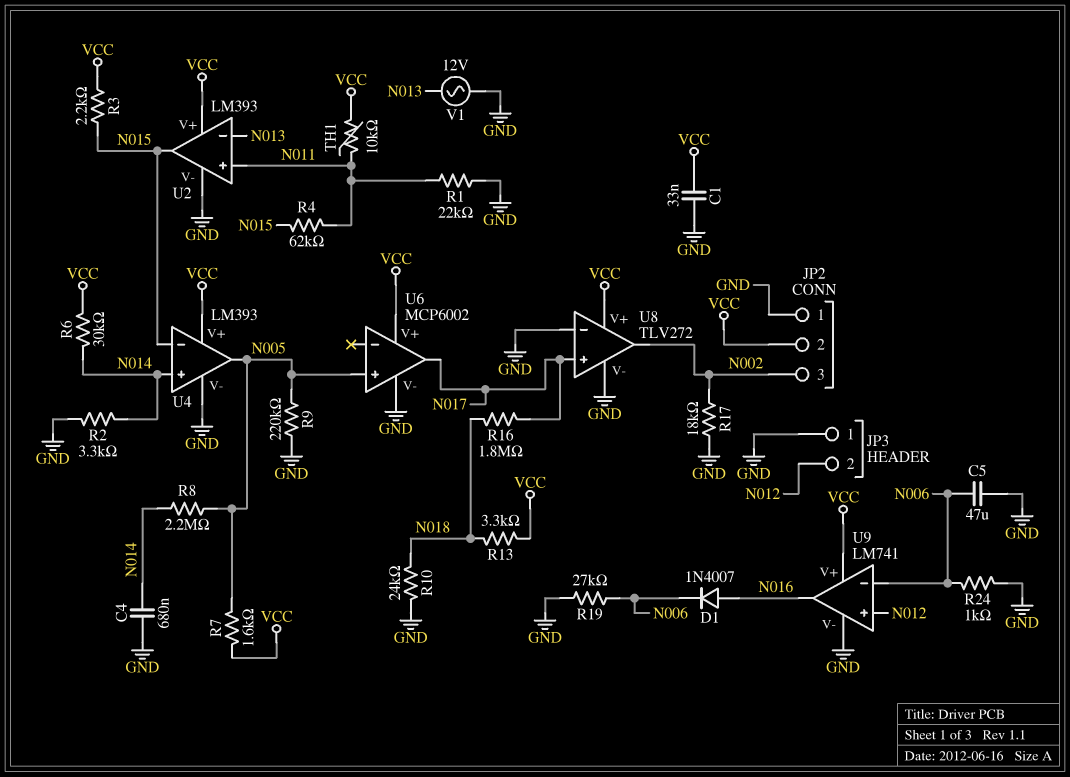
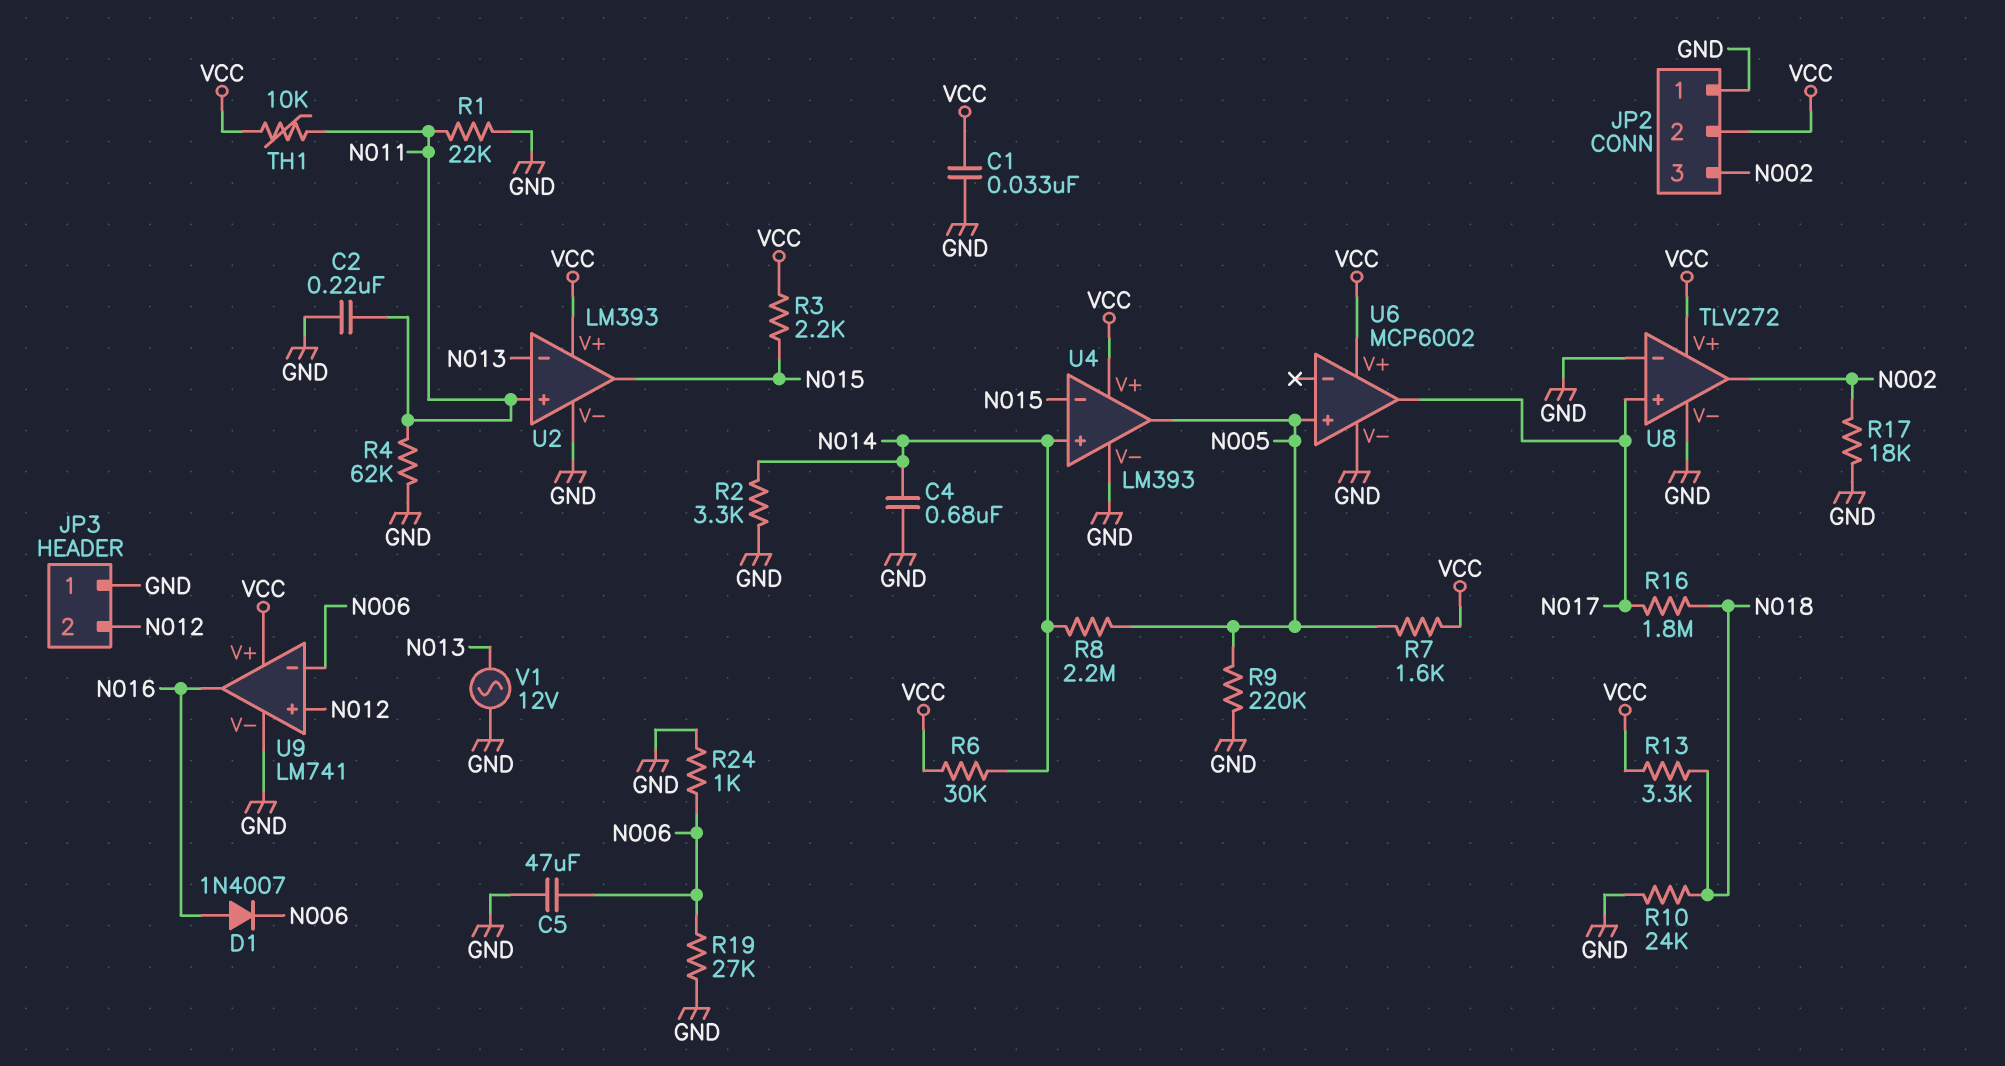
C2: none -> 220nF (GND, N011)
R4: 62k (N011, N015) -> 62k (GND, N011)

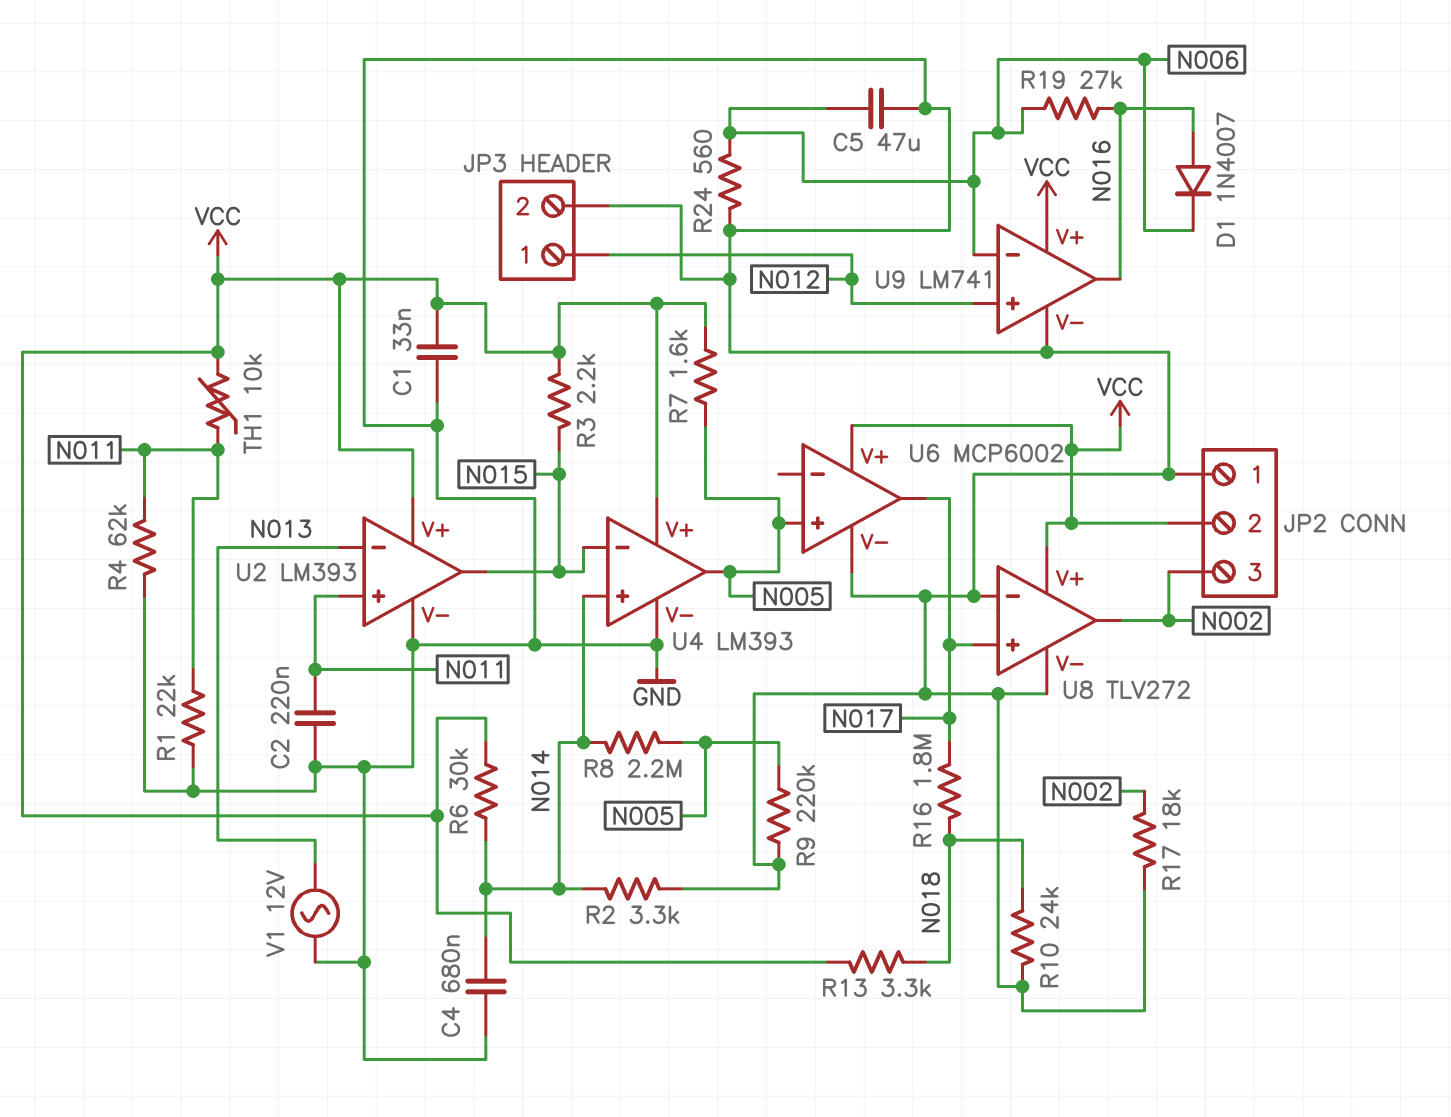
JP3 pin 1: GND -> N012
JP3 pin 2: N012 -> GND
R19: 27k (GND, N006) -> 27k (N006, N016)
R24: 1k (GND, N006) -> 560 (GND, N006)

